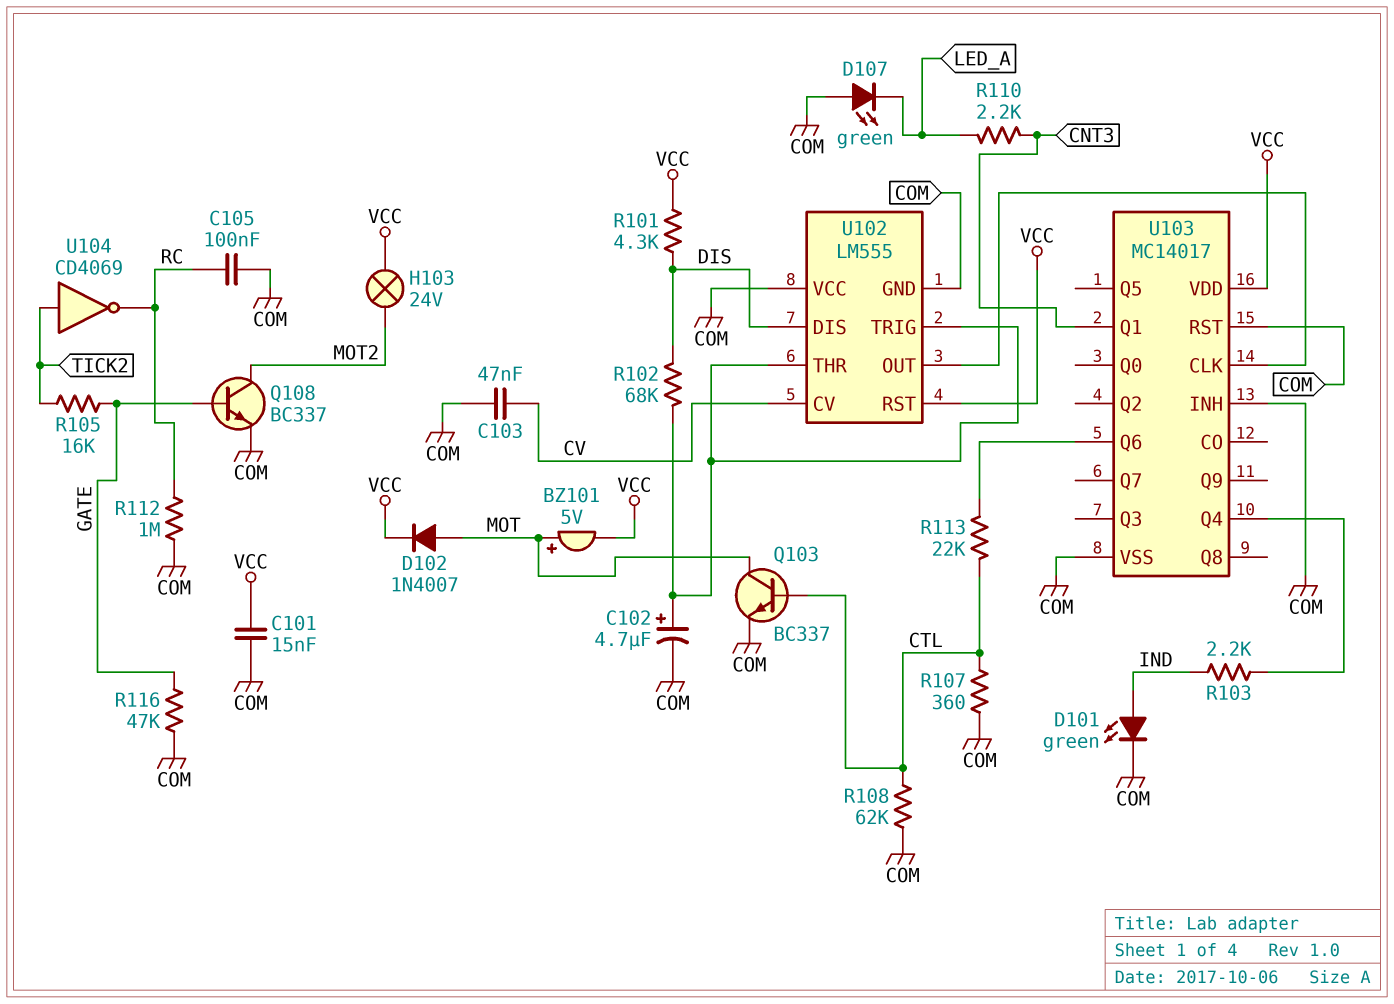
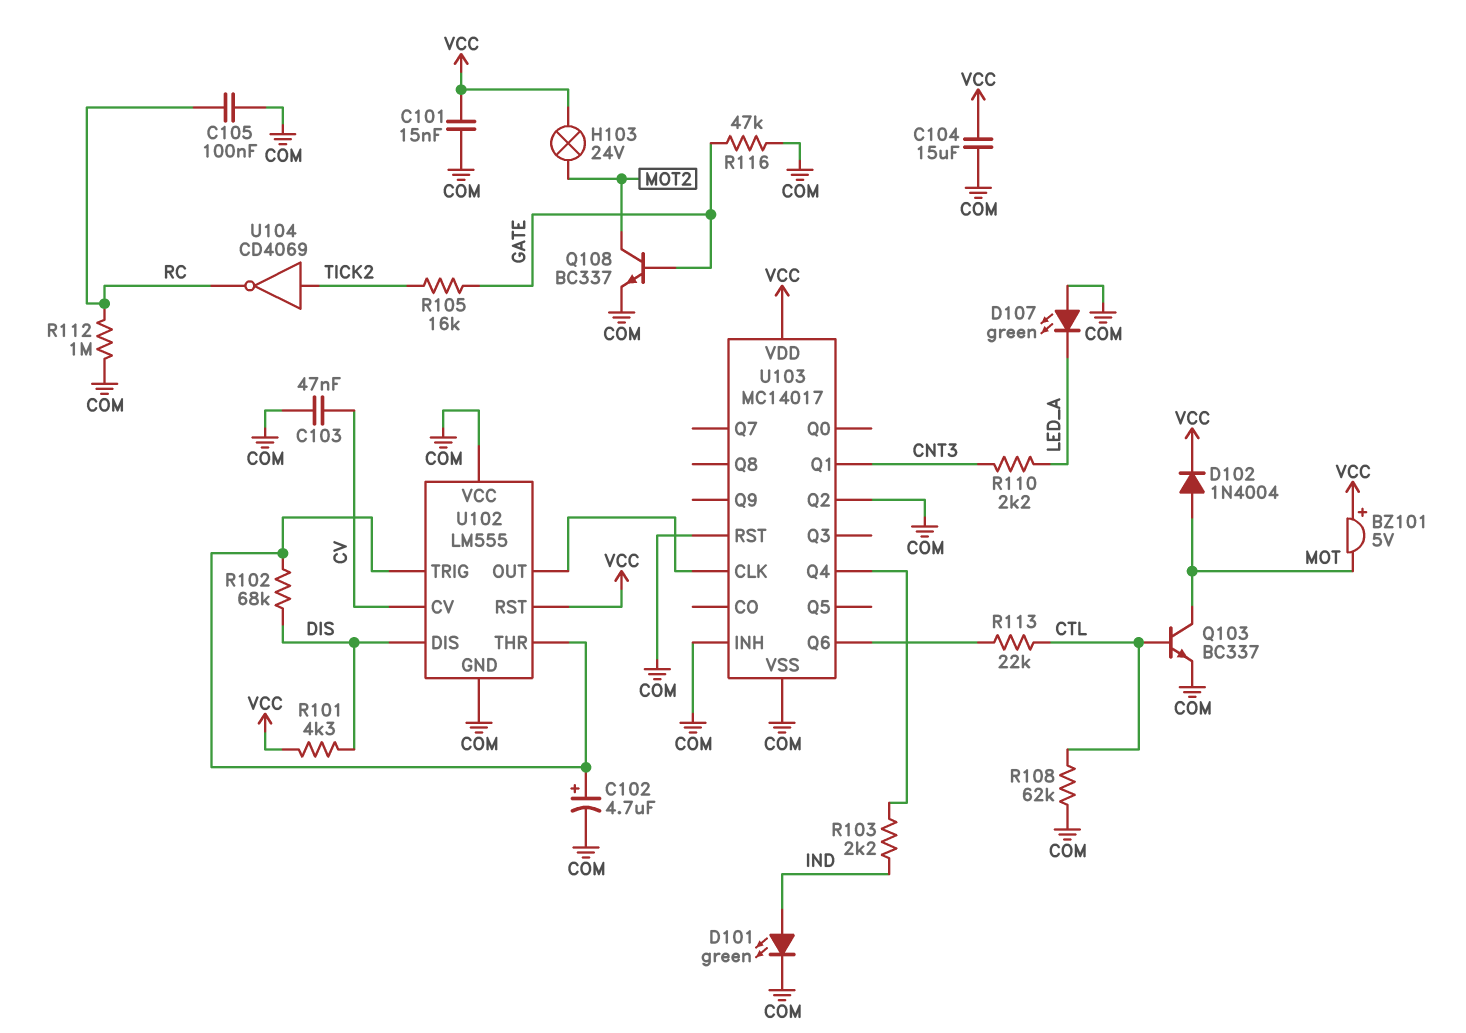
BZ101: buzzer 5V (plus MOT, minus VCC) -> buzzer 5V (plus VCC, minus MOT)
C104: none -> 15uF (COM, VCC)
D102: diode 1N4007 (A MOT, K VCC) -> diode 1N4004 (A MOT, K VCC)
R107: 360 (COM, CTL) -> none
U103 pin Q2: none -> COM

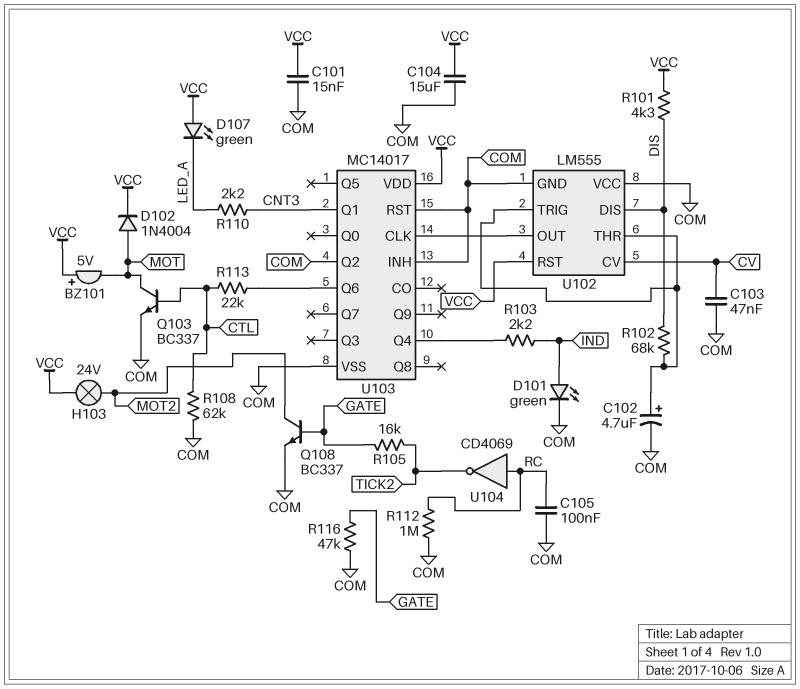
D107: LED green (A COM, K LED_A) -> LED green (A VCC, K LED_A)
U104: NOT CD4069 (in TICK2, out RC) -> NOT CD4069 (in RC, out TICK2)

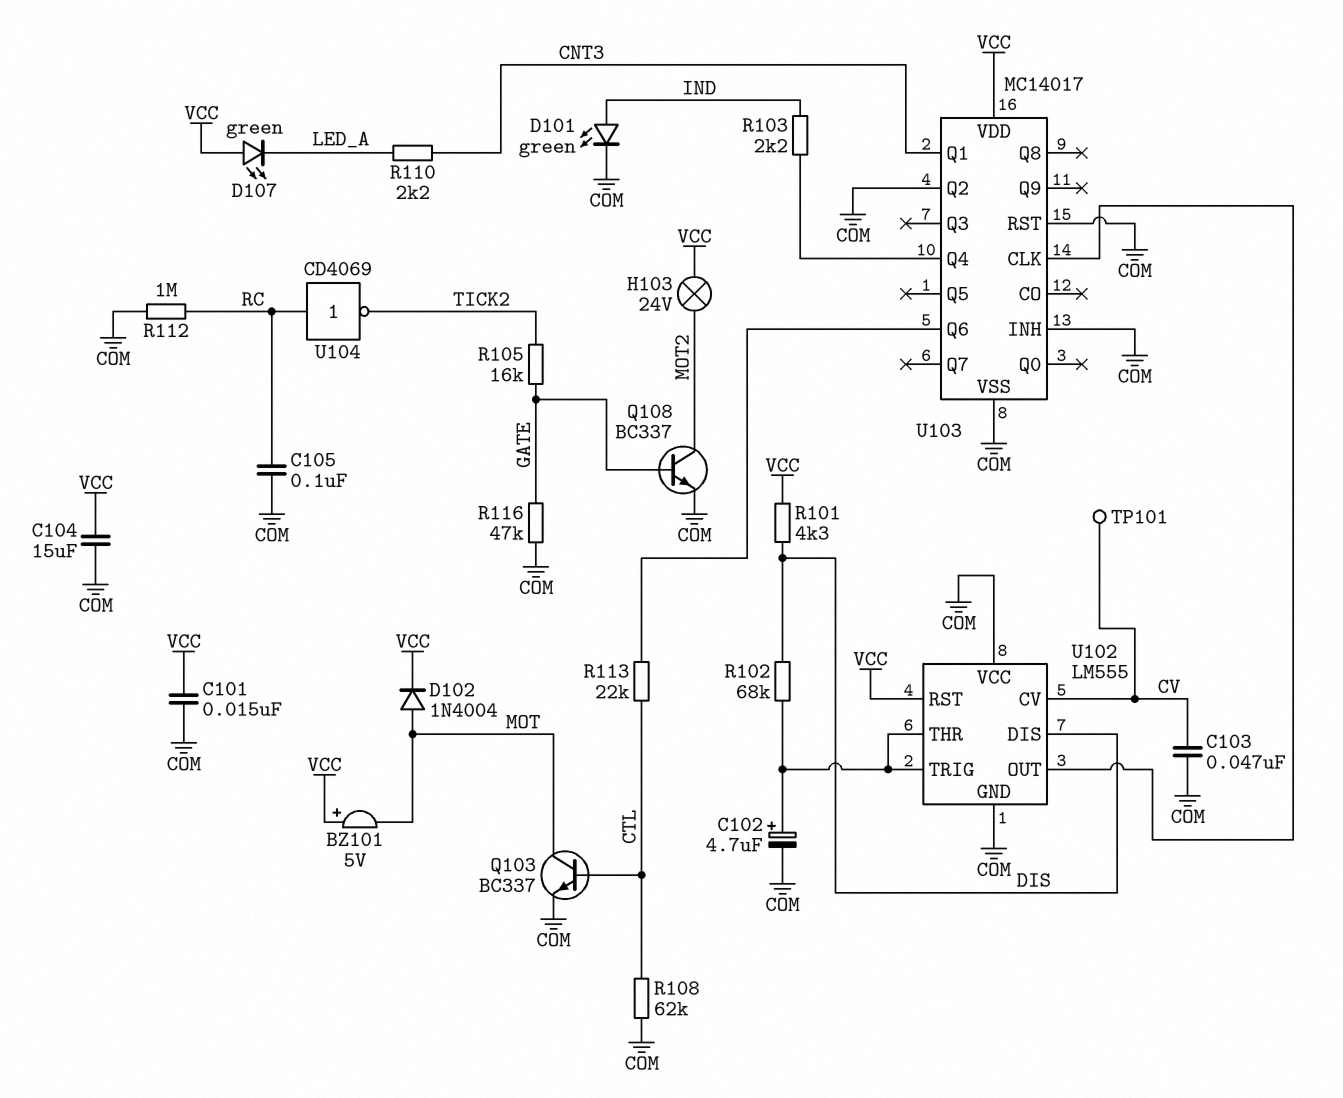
TP101: none -> test point (CV)

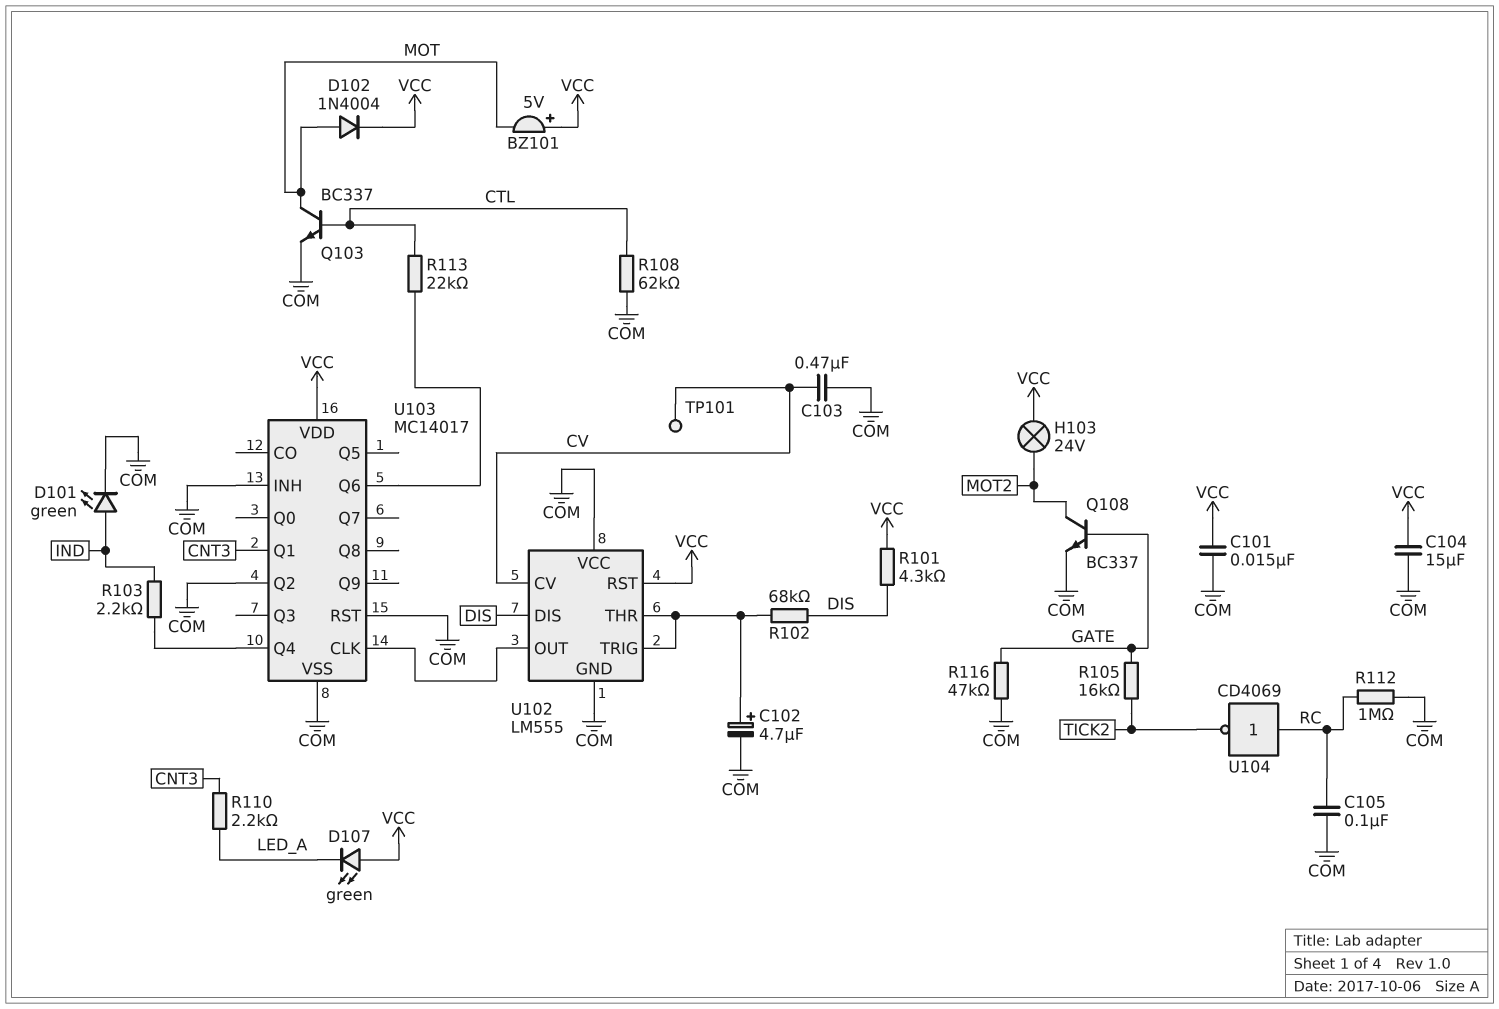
C103: 47nF (COM, CV) -> 470nF (COM, CV)

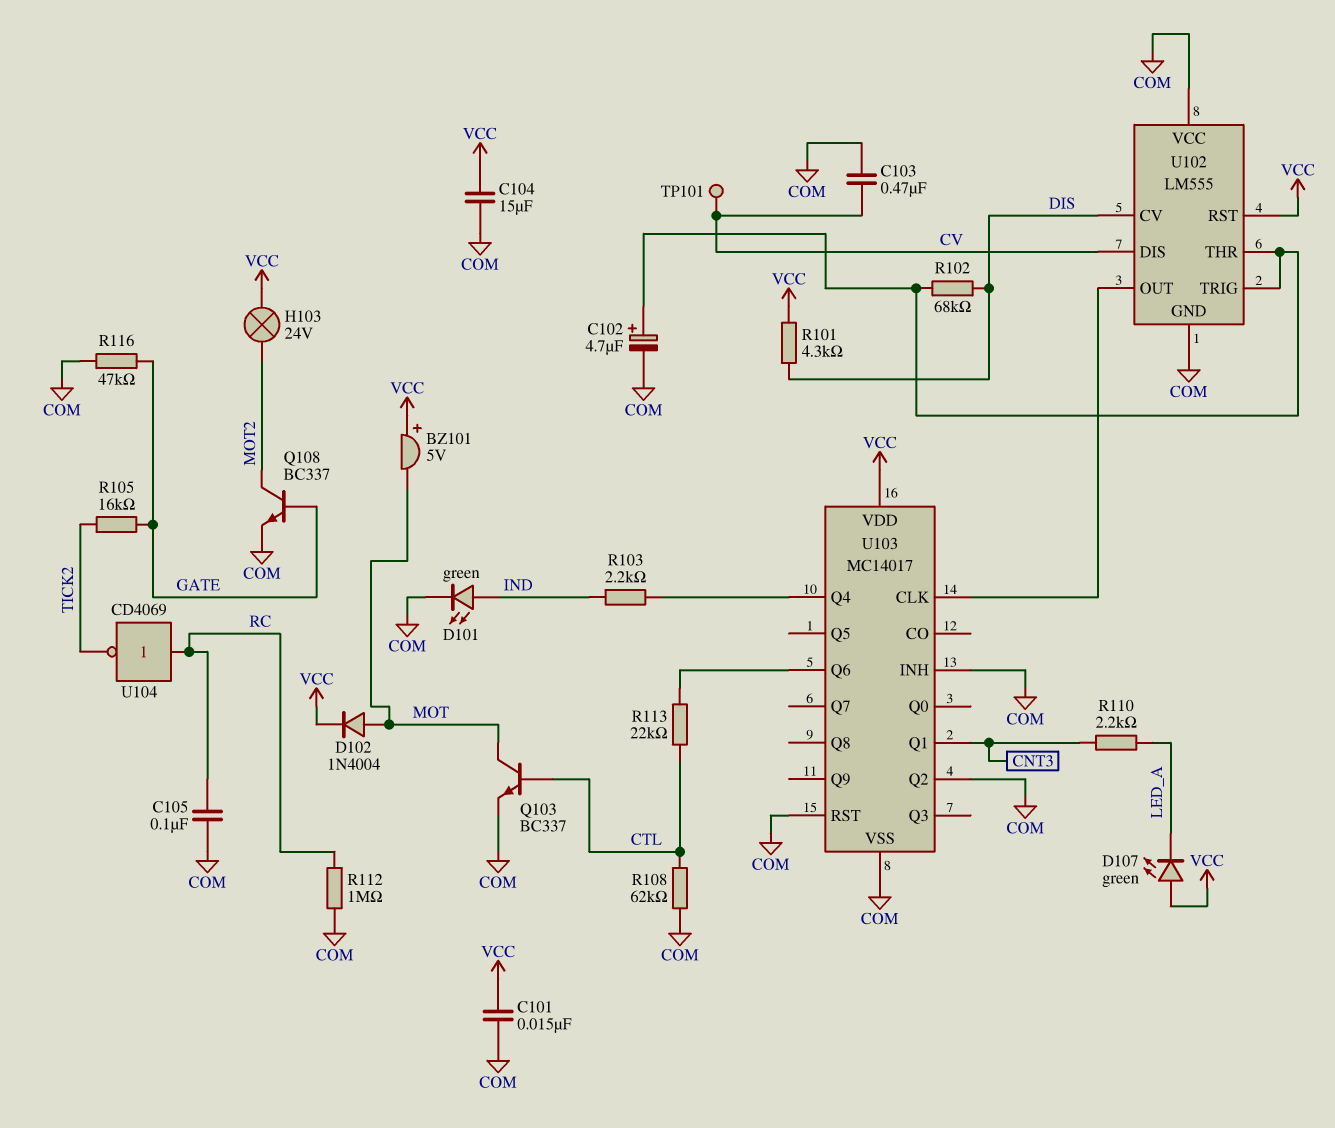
U102 pin CV: CV -> DIS
U102 pin DIS: DIS -> CV

